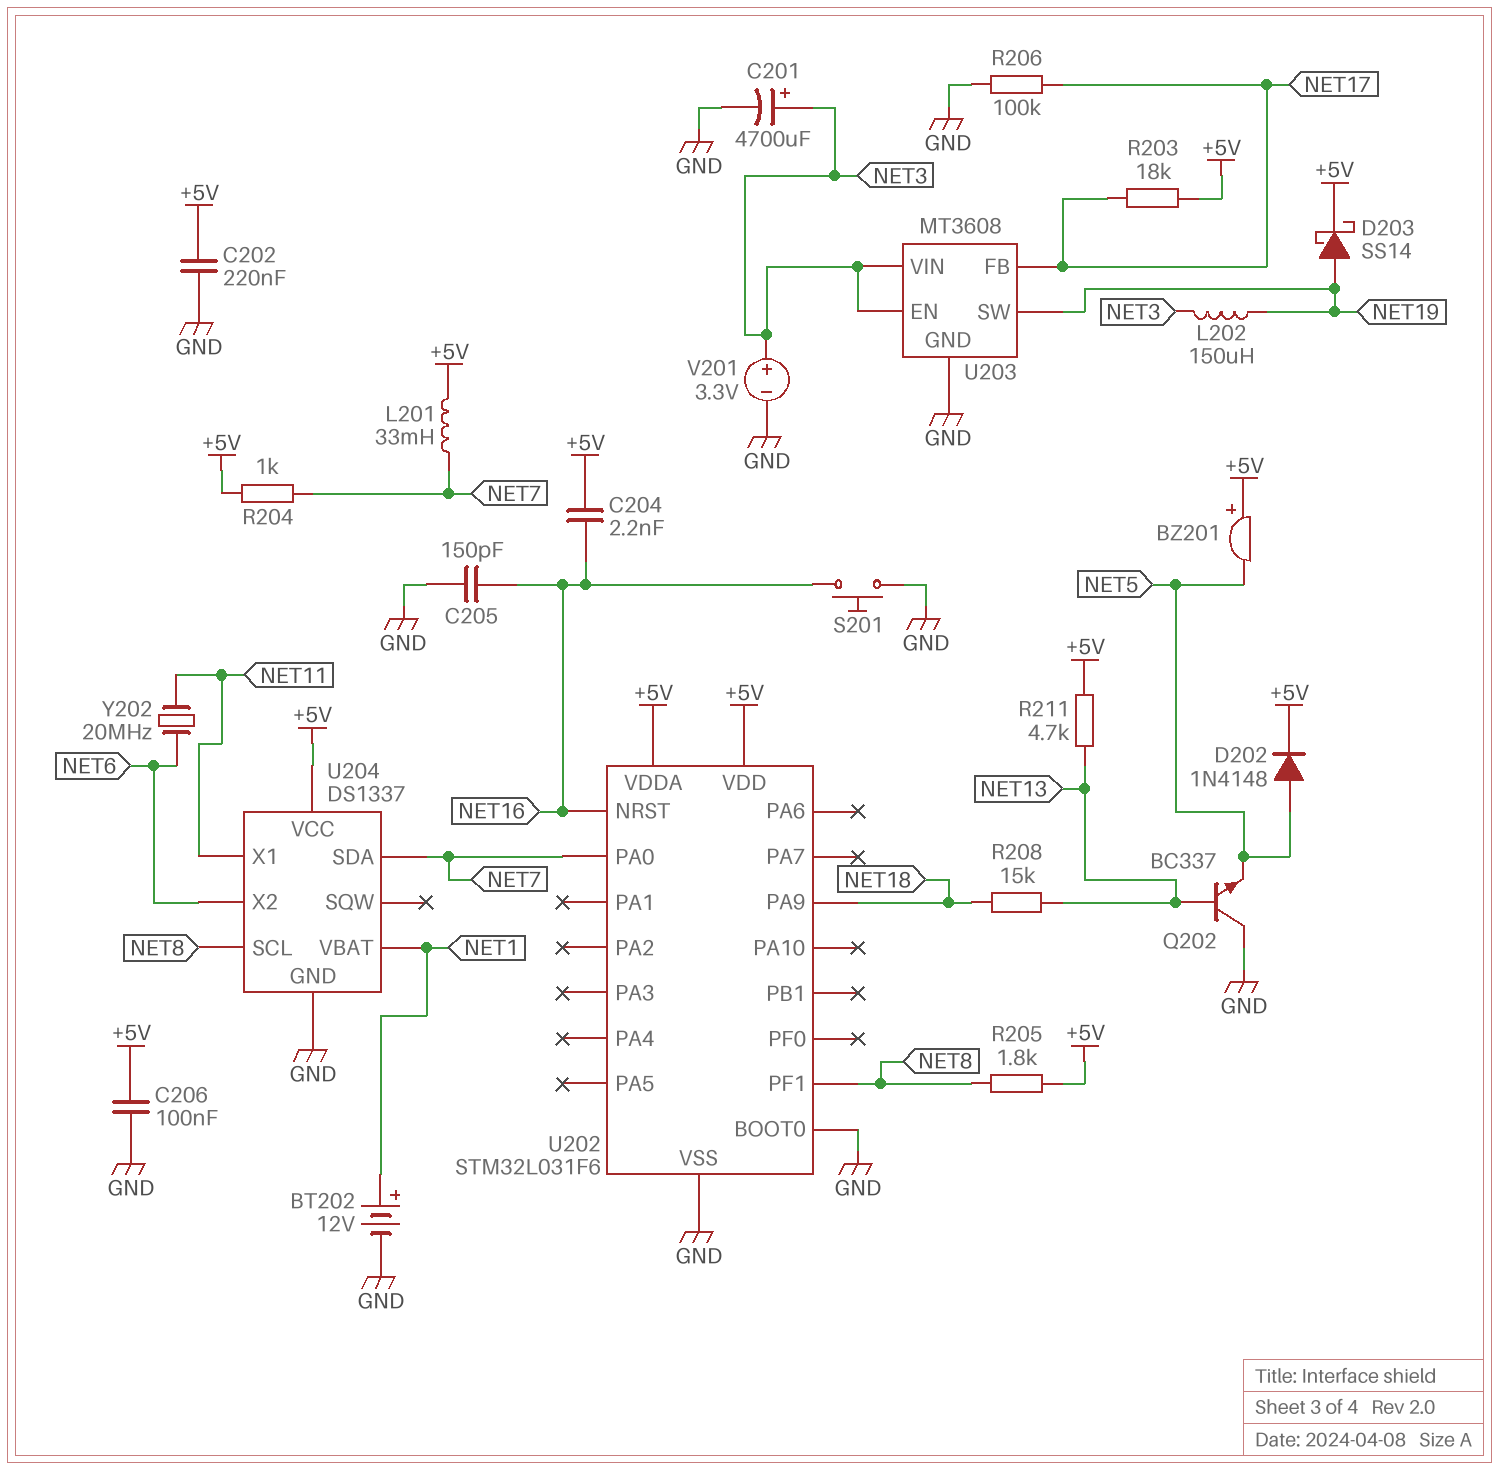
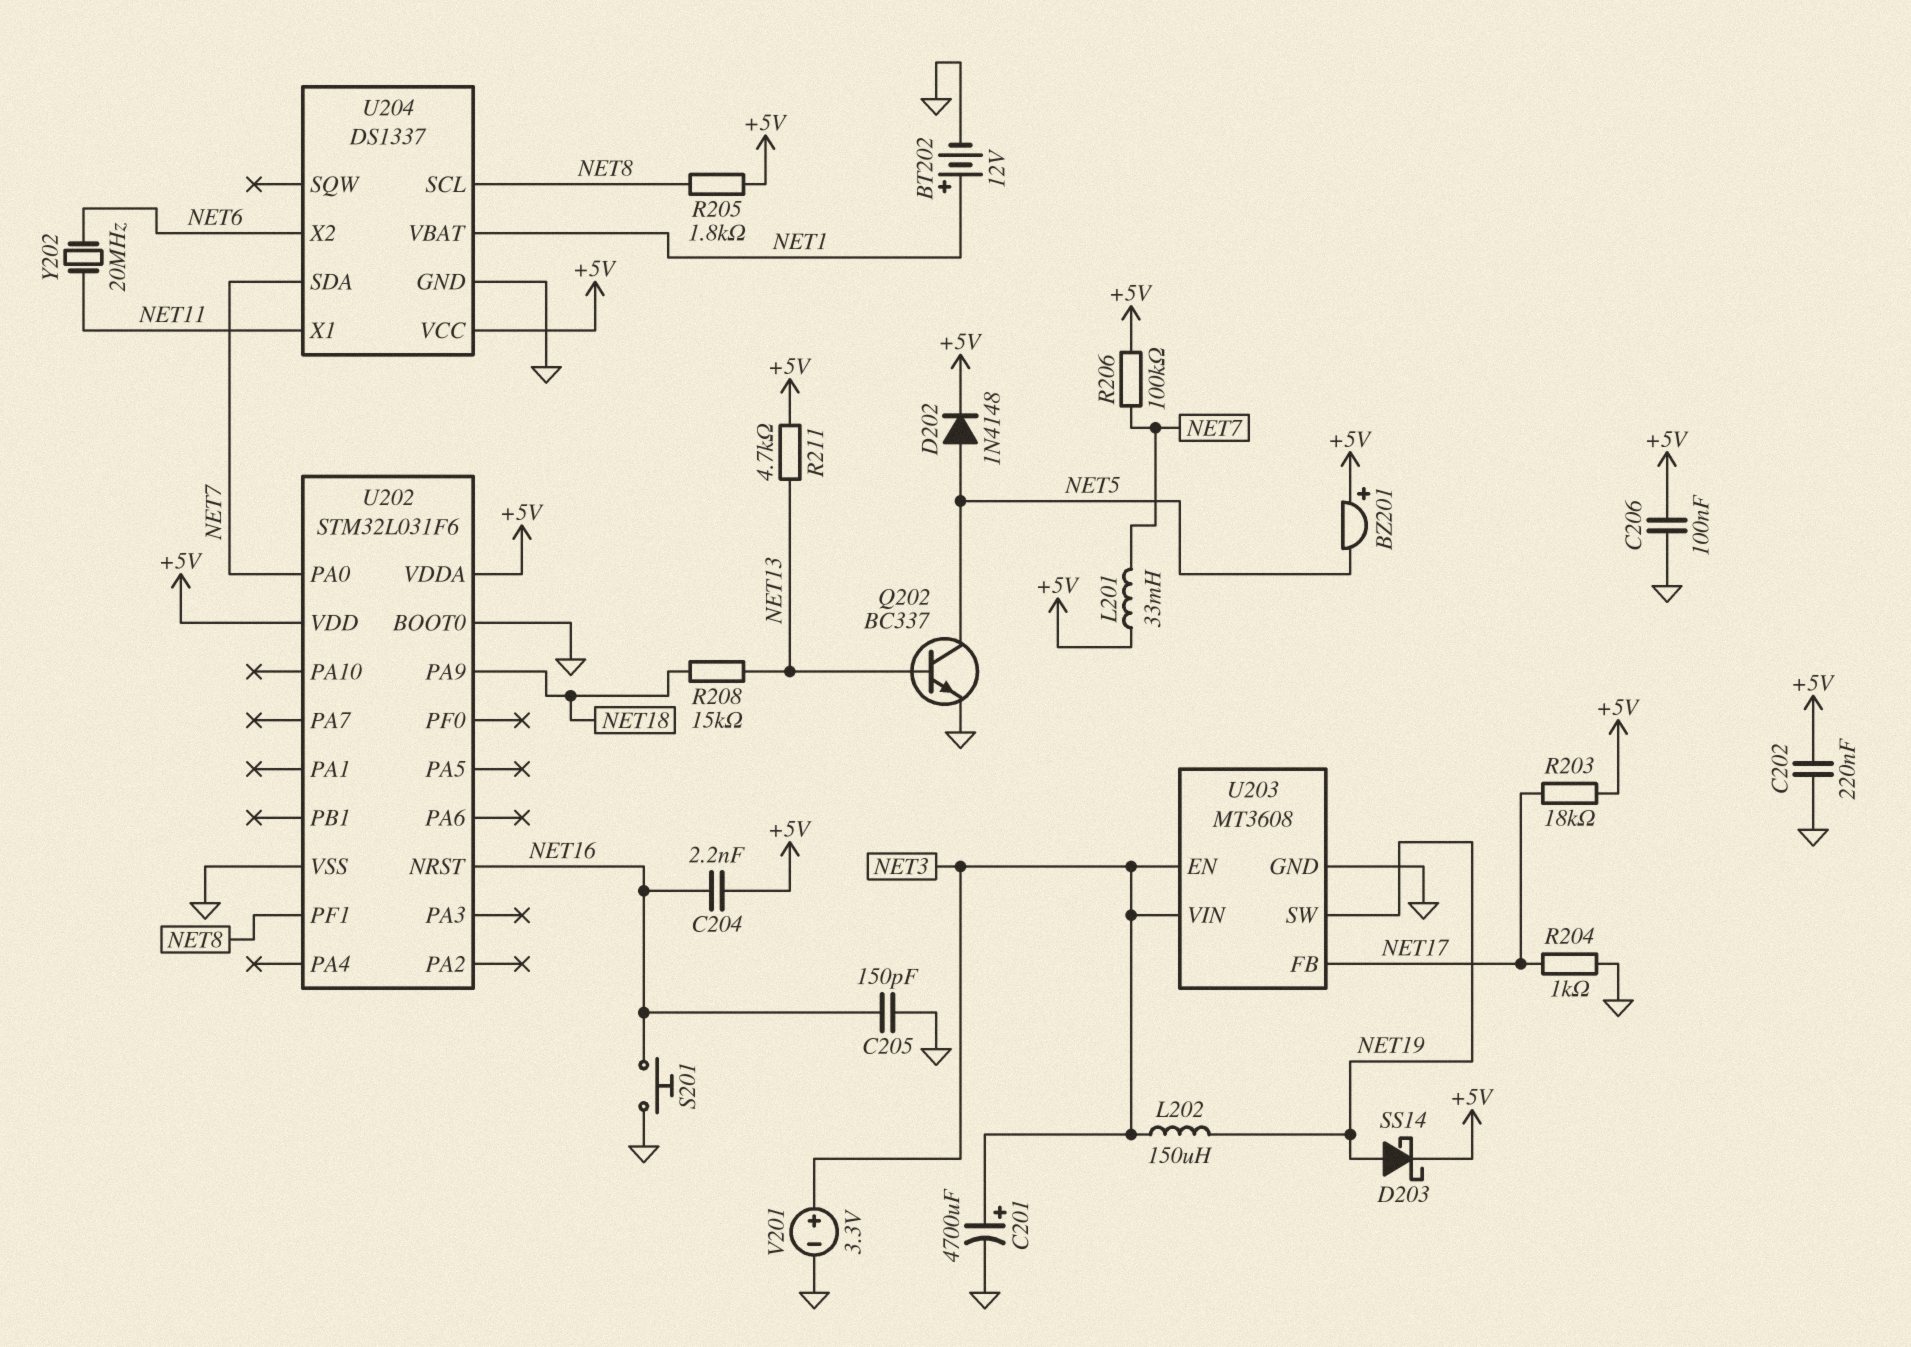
Q202: NPN BC337 (B NET13, C GND, E NET5) -> NPN BC337 (B NET13, C NET5, E GND)
R204: 1k (+5V, NET7) -> 1k (GND, NET17)
R206: 100k (GND, NET17) -> 100k (+5V, NET7)

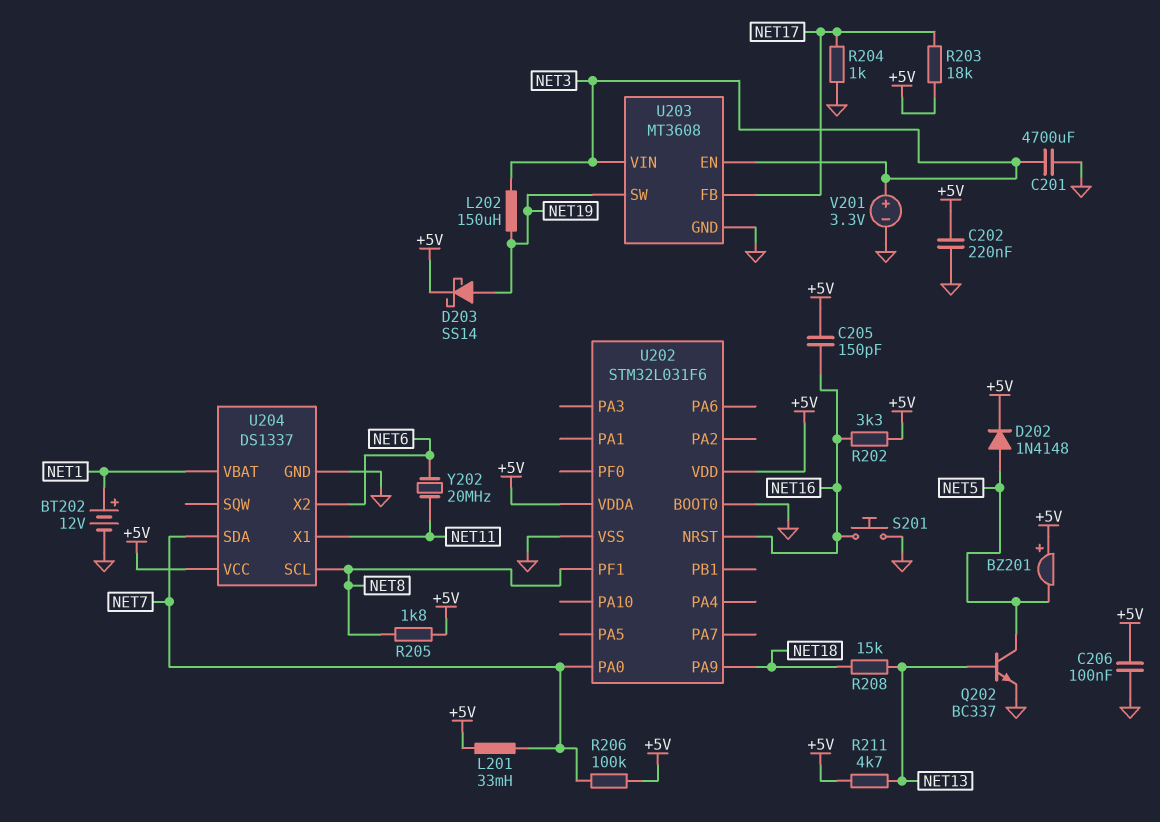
C201: 4700uF (plus NET3, minus GND) -> 4700uF (GND, NET3)
C204: 2.2nF (+5V, NET16) -> none
C205: 150pF (GND, NET16) -> 150pF (+5V, NET16)
R202: none -> 3.3k (+5V, NET16)

